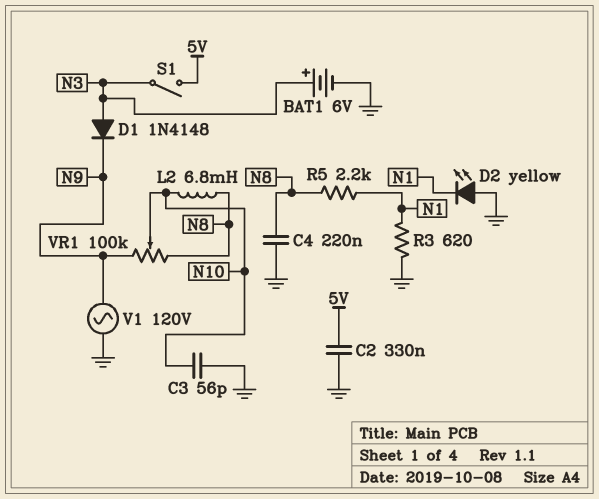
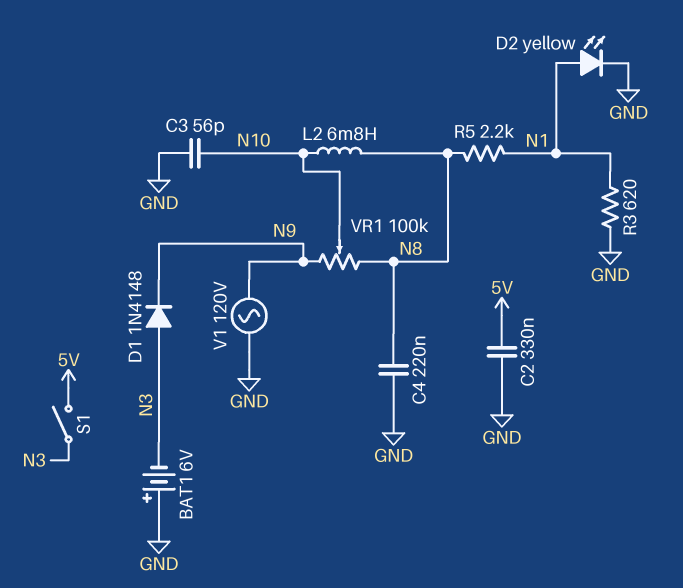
BAT1: 6V (plus N3, minus GND) -> 6V (plus GND, minus N3)
D2: LED yellow (A GND, K N1) -> LED yellow (A N1, K GND)

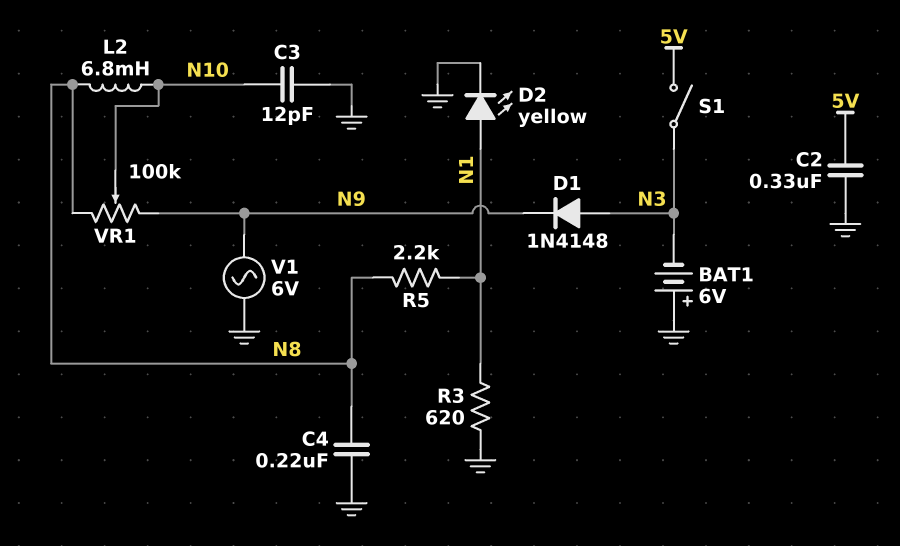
C3: 56pF (GND, N10) -> 12pF (GND, N10)
V1: AC 120V (GND, N9) -> AC 6V (GND, N9)

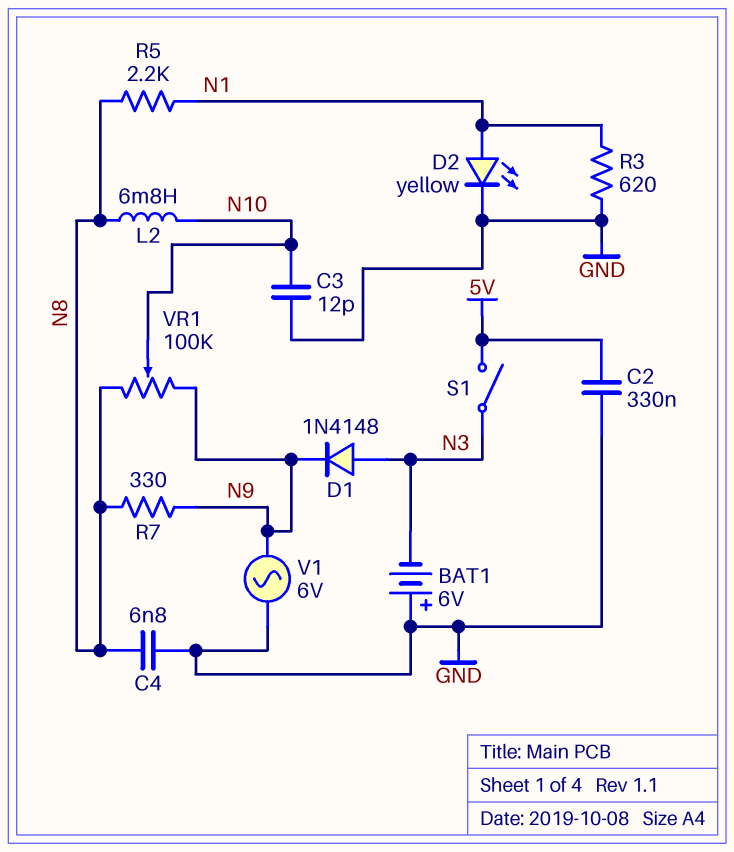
C4: 220nF (GND, N8) -> 6.8nF (GND, N8)
R7: none -> 330 (N8, N9)

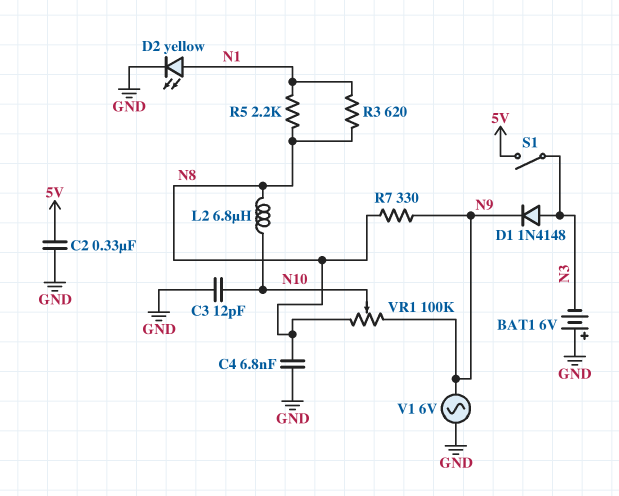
L2: 6.8mH (N8, N10) -> 6.8uH (N8, N10)
R3: 620 (GND, N1) -> 620 (N1, N8)

